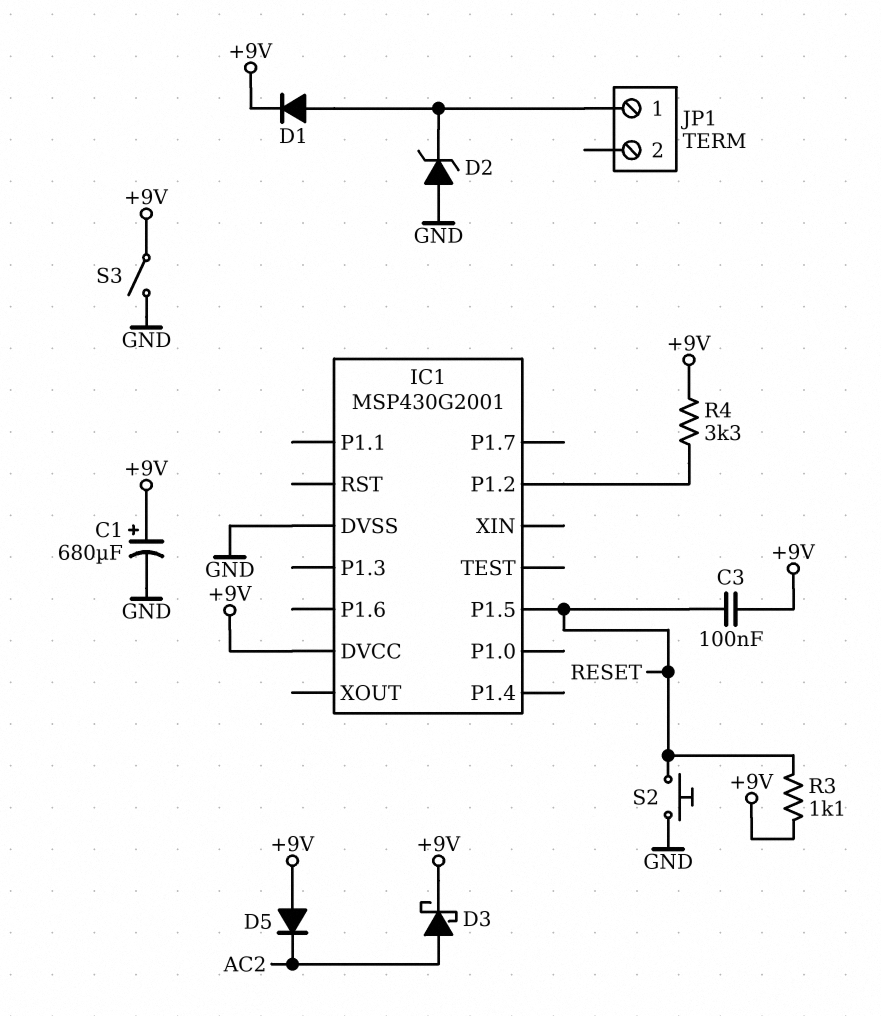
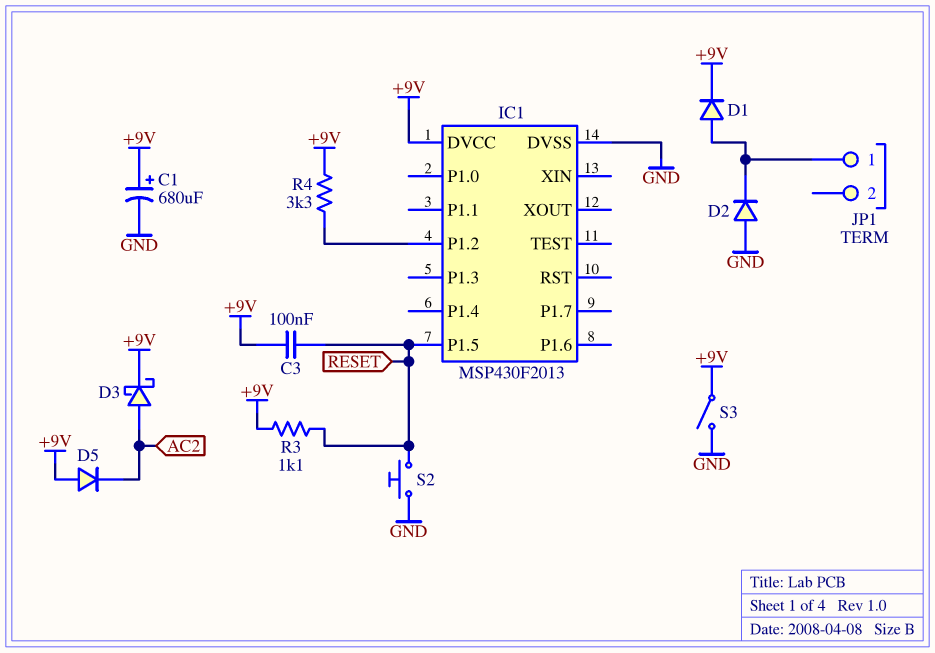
D2: zener (A GND, K JP1/1) -> diode (A GND, K JP1/1)
IC1: MSP430G2001 -> MSP430F2013

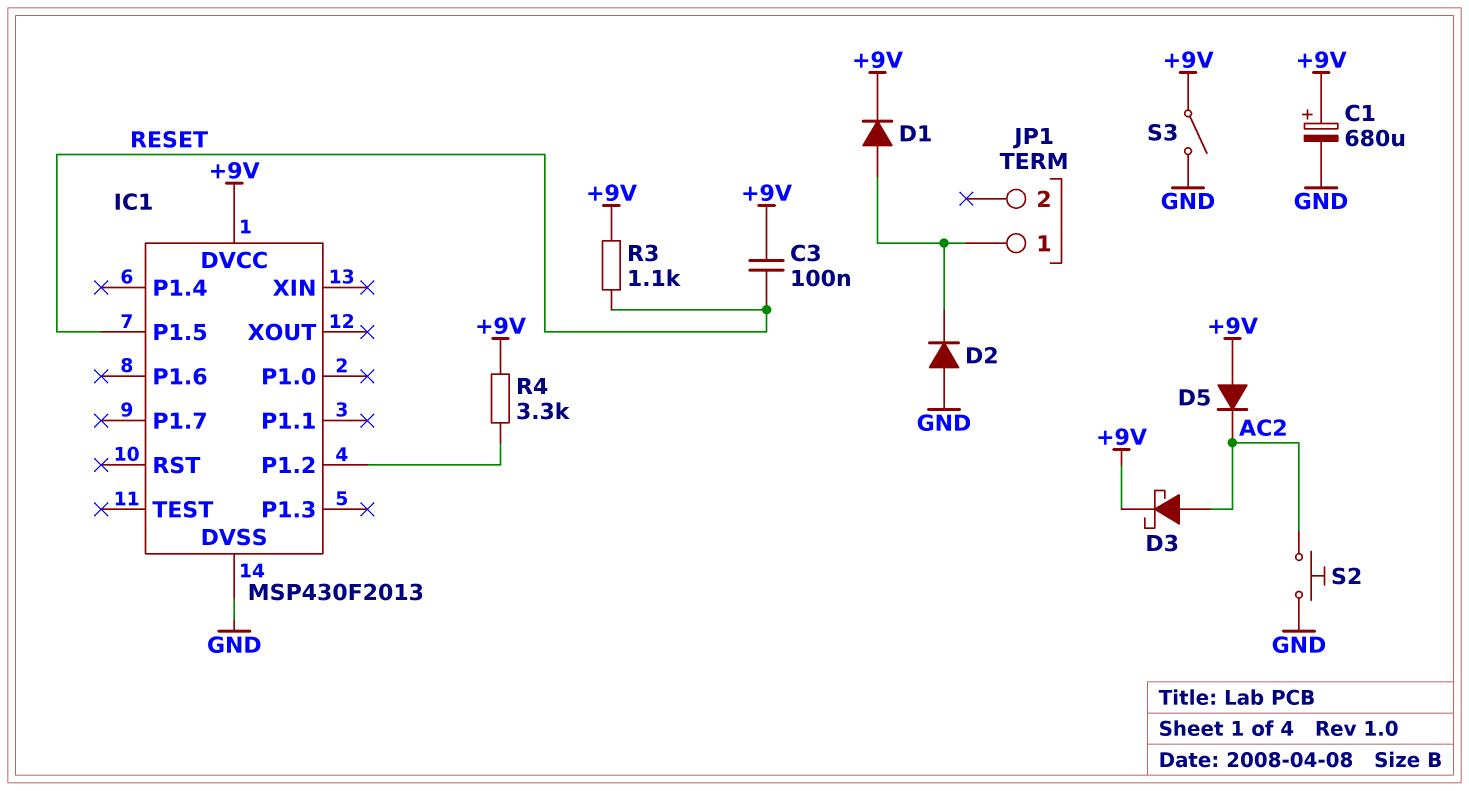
S2: button (GND, RESET) -> button (AC2, GND)

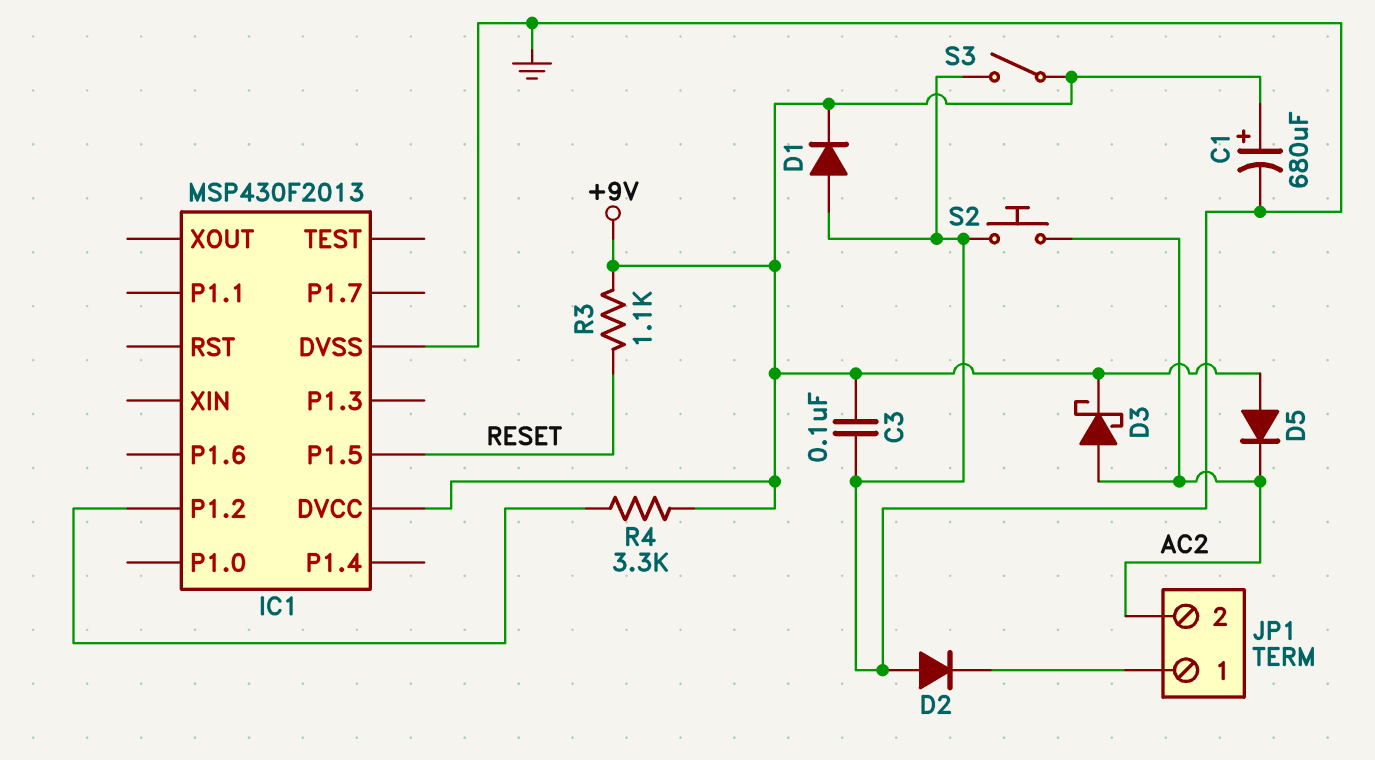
C3: 100nF (+9V, RESET) -> 100nF (+9V, GND)
D1: diode (A JP1/1, K +9V) -> diode (A GND, K +9V)
JP1 pin 2: none -> AC2

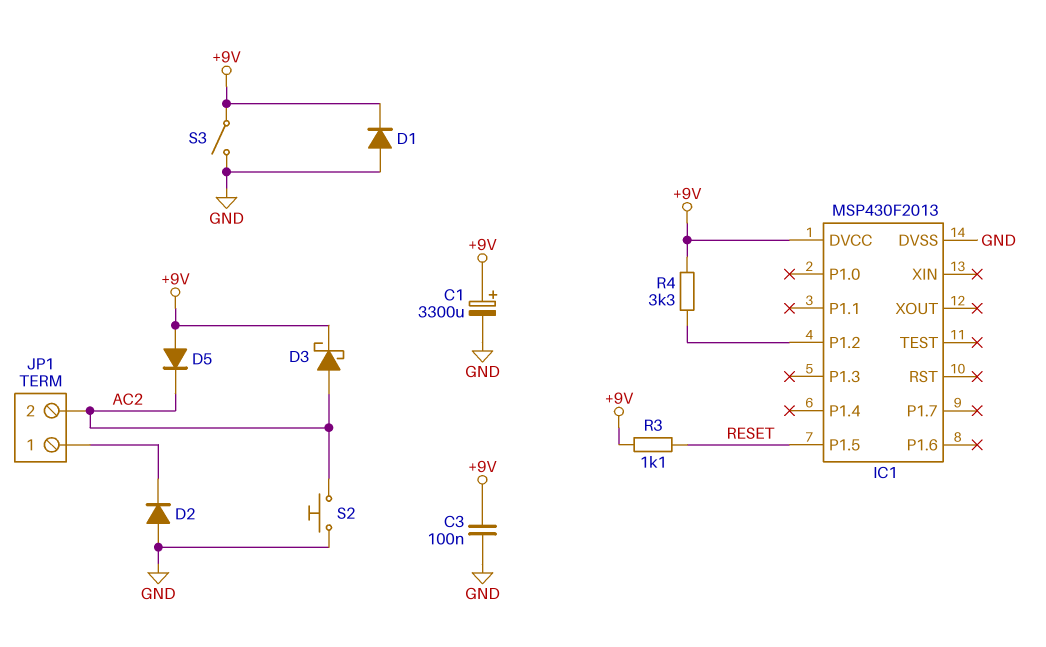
C1: 680uF (plus +9V, minus GND) -> 3300uF (plus +9V, minus GND)

